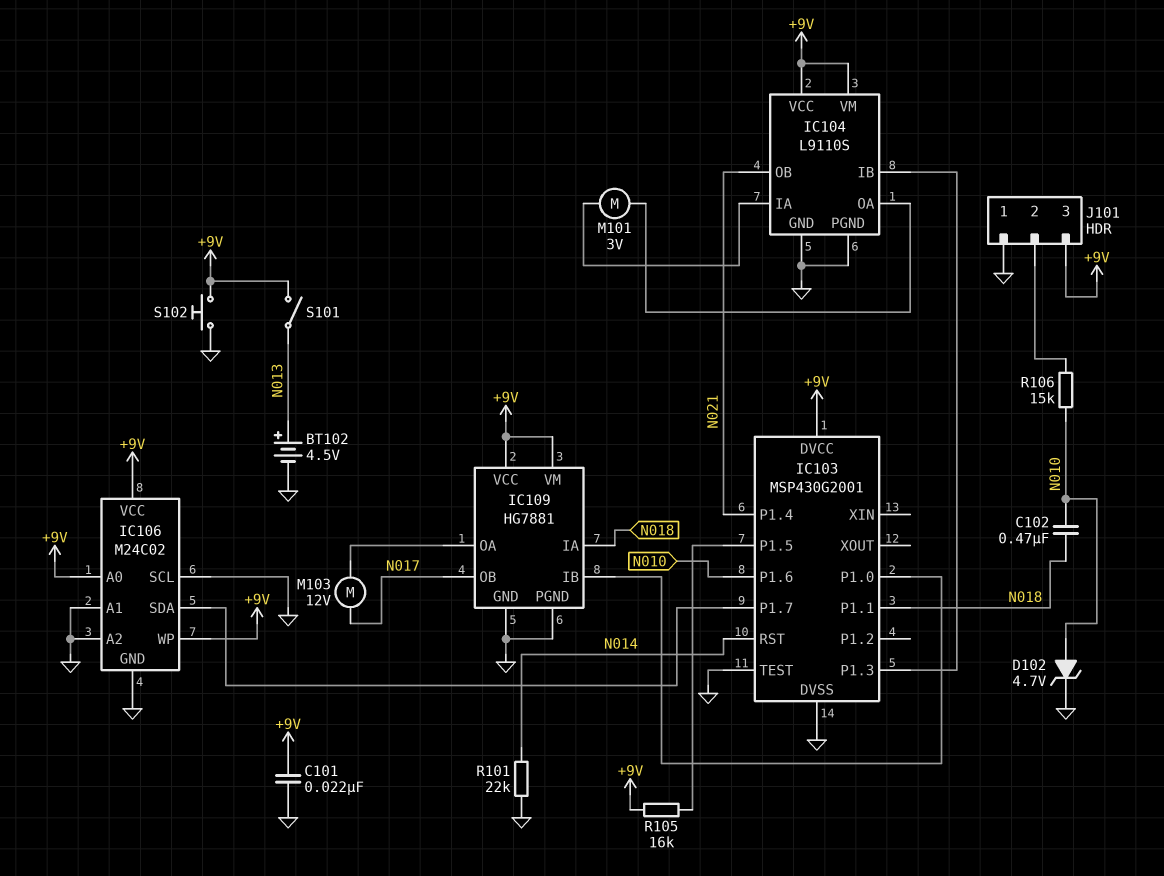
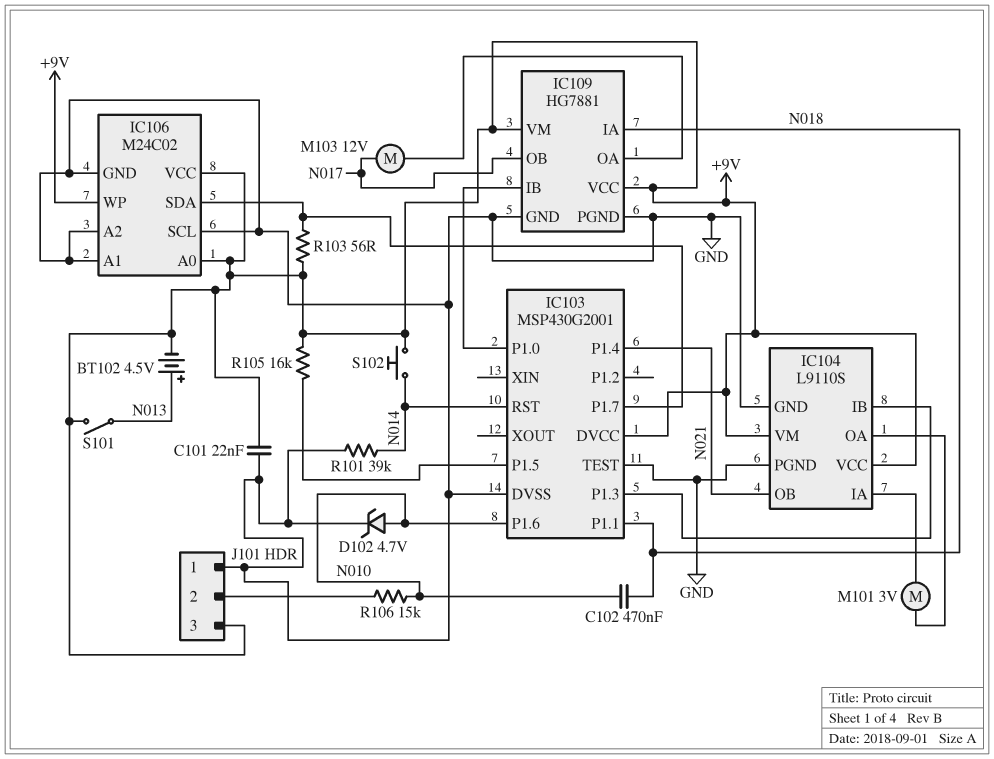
BT102: 4.5V (plus N013, minus GND) -> 4.5V (plus N013, minus +9V)
R101: 22k (GND, N014) -> 39k (GND, N014)
R103: none -> 56 (+9V, IC103/P1.7)
S102: button (+9V, GND) -> button (+9V, N014)

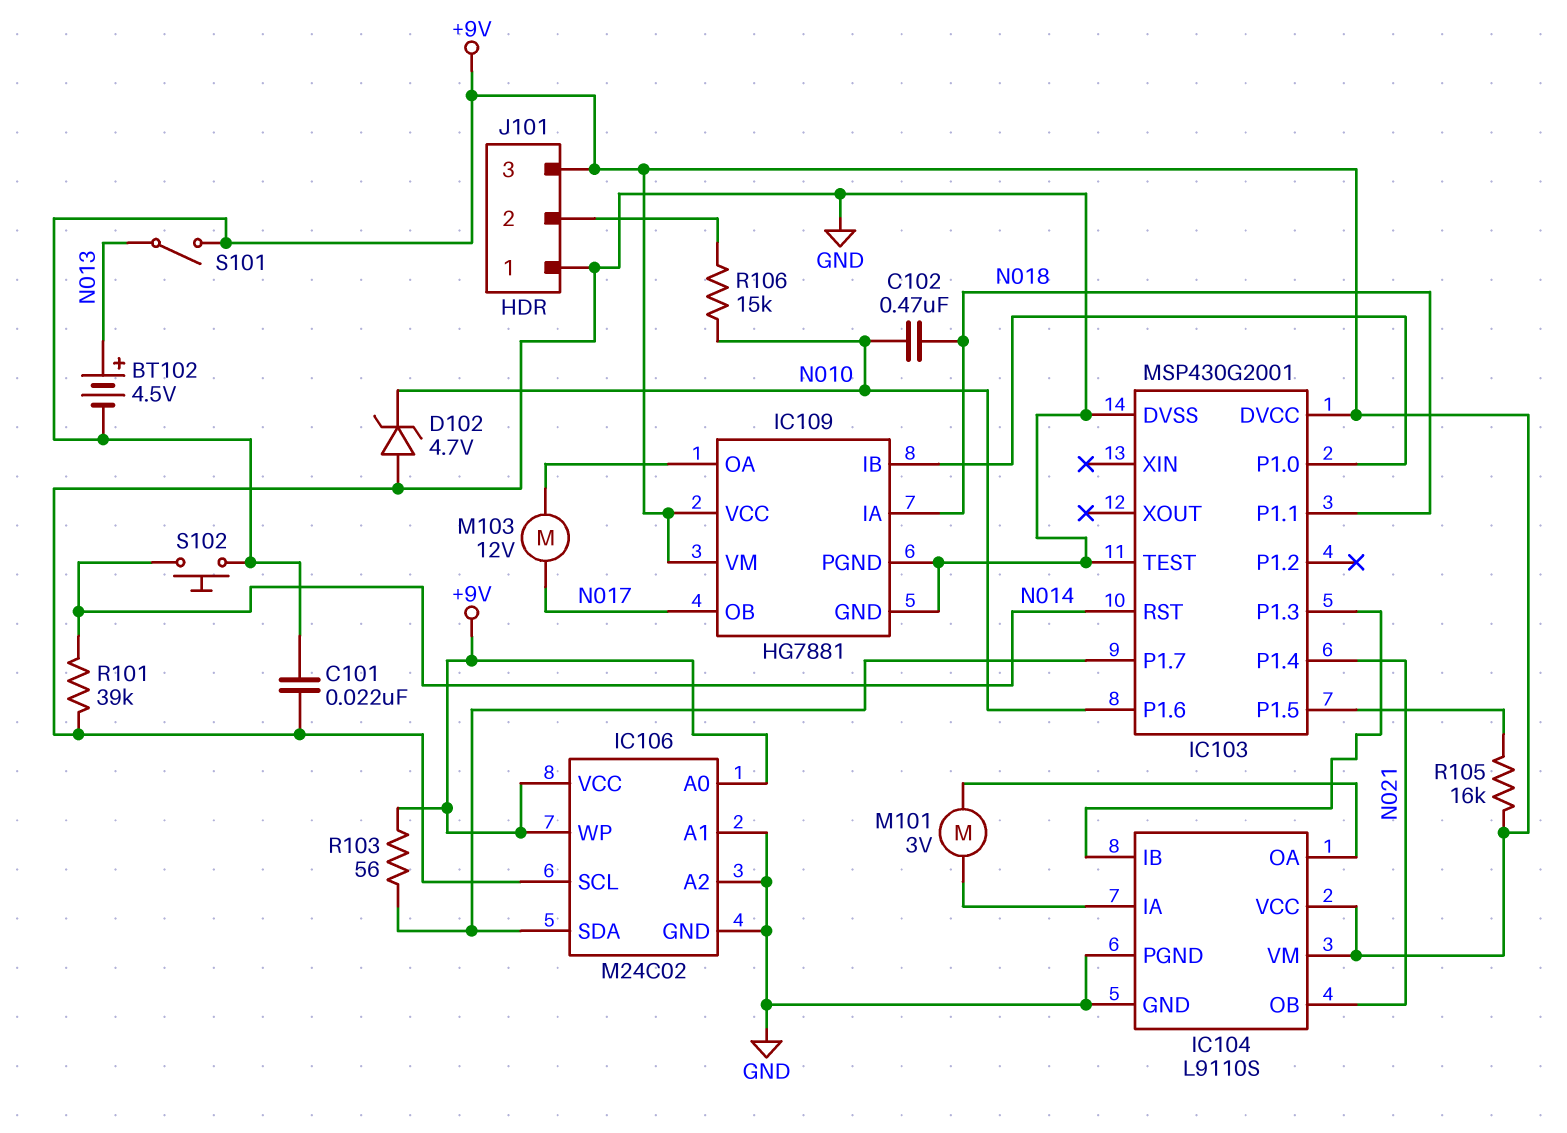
D102: zener 4.7V (A N010, K GND) -> zener 4.7V (A GND, K N010)

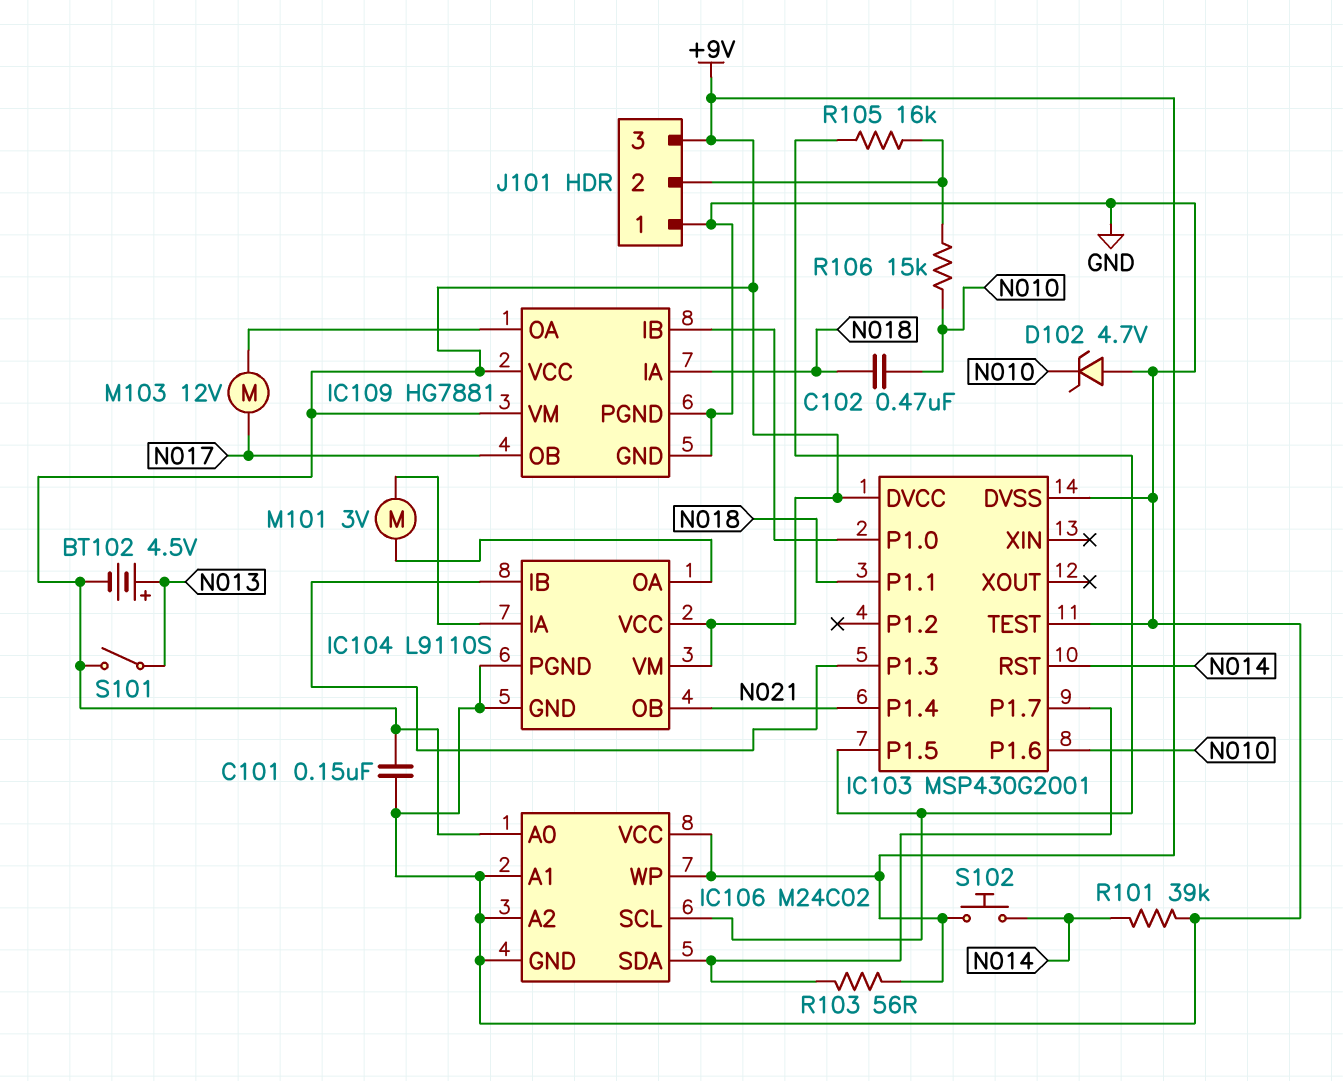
C101: 22nF (+9V, GND) -> 150nF (+9V, GND)
IC106 pin SCL: GND -> IC103/P1.5
R105: 16k (+9V, IC103/P1.5) -> 16k (IC103/P1.5, J101/2)

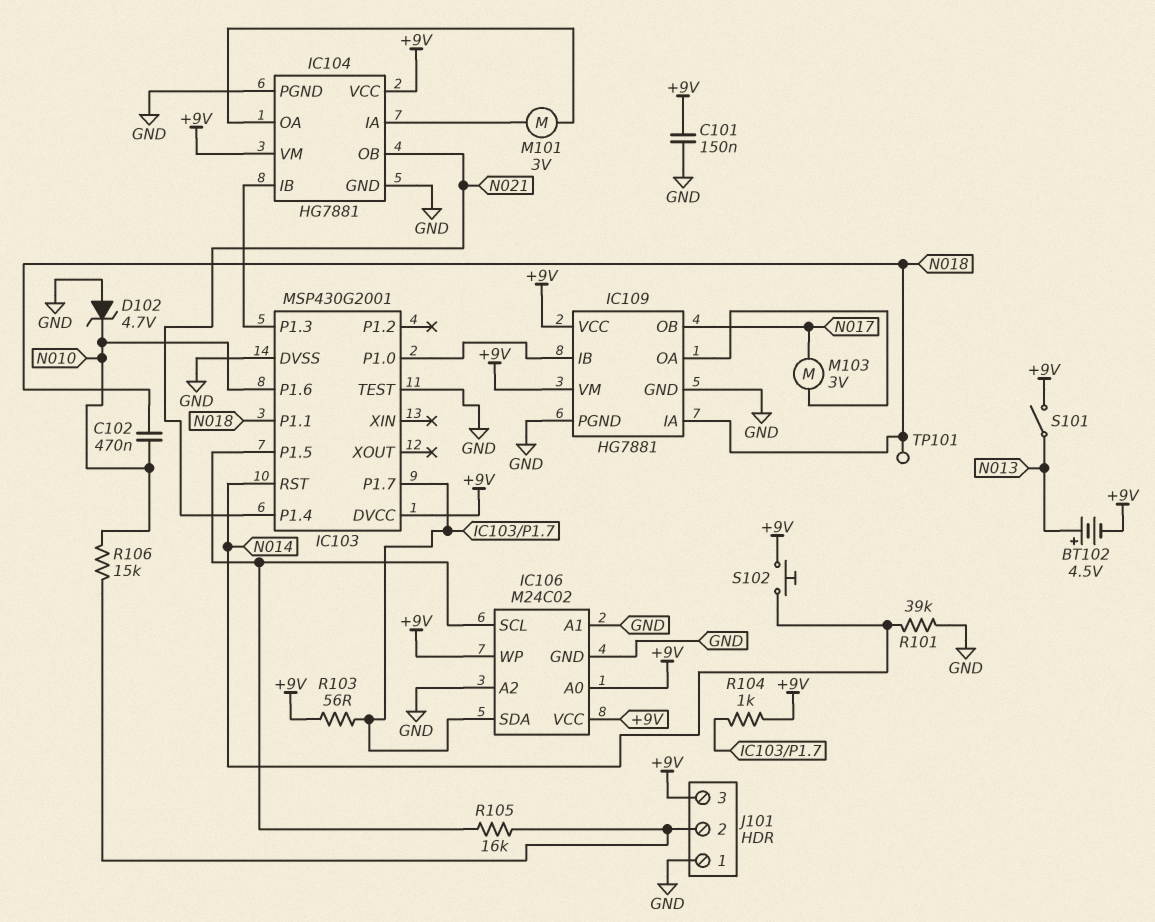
IC104: L9110S -> HG7881
M103: motor 12V (IC109/OA, N017) -> motor 3V (IC109/OA, N017)
R104: none -> 1k (+9V, IC103/P1.7)
TP101: none -> test point (N018)

